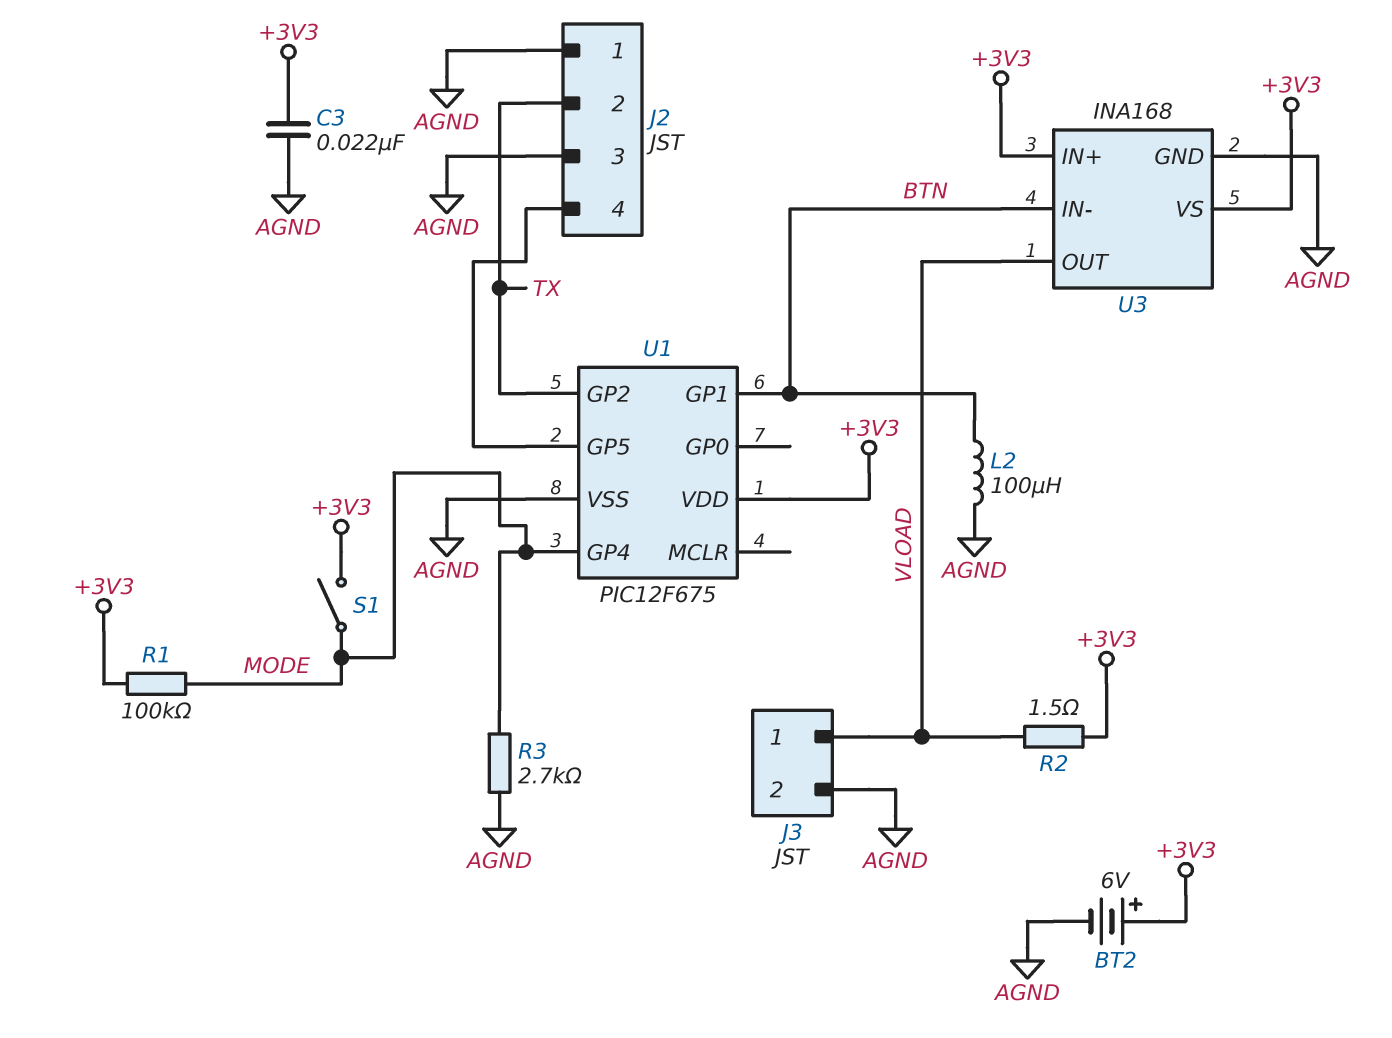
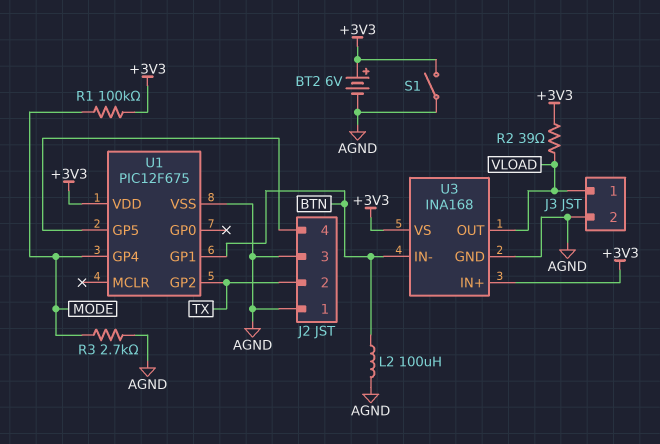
C3: 22nF (+3V3, AGND) -> none
R2: 1.5 (+3V3, VLOAD) -> 39 (+3V3, VLOAD)
S1: switch (+3V3, MODE) -> switch (+3V3, AGND)

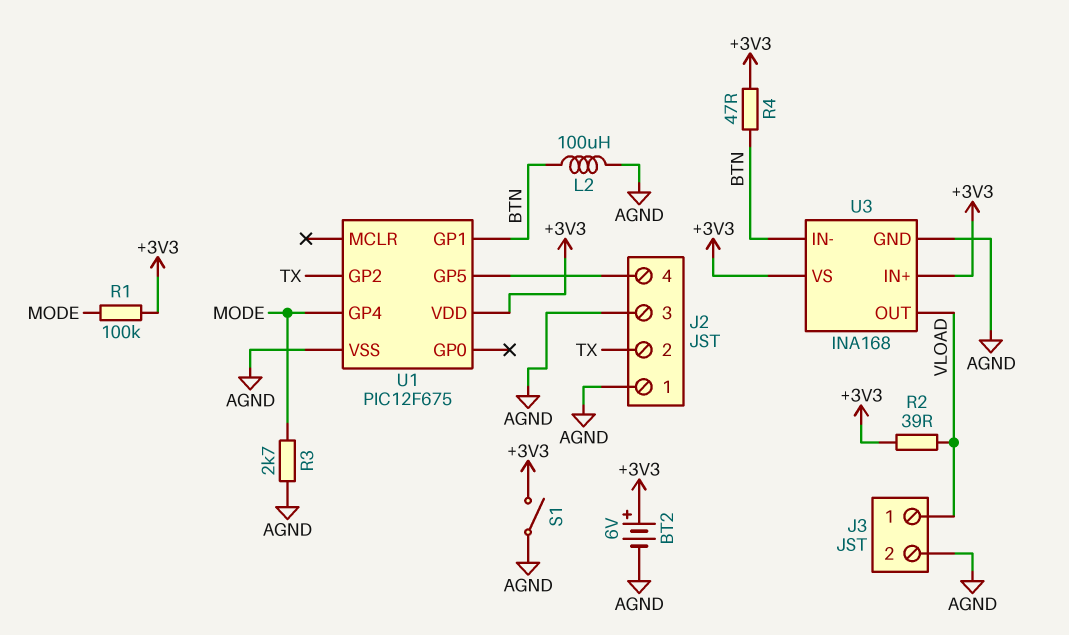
R4: none -> 47 (+3V3, BTN)

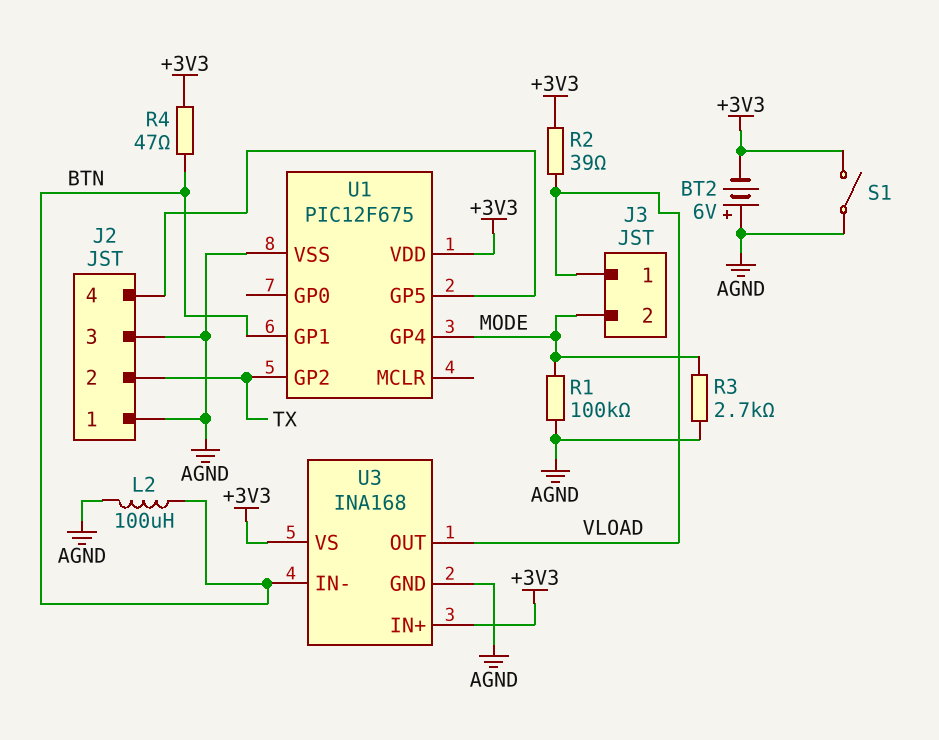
BT2: 6V (plus +3V3, minus AGND) -> 6V (plus AGND, minus +3V3)
J3 pin 2: AGND -> MODE
R1: 100k (+3V3, MODE) -> 100k (AGND, MODE)

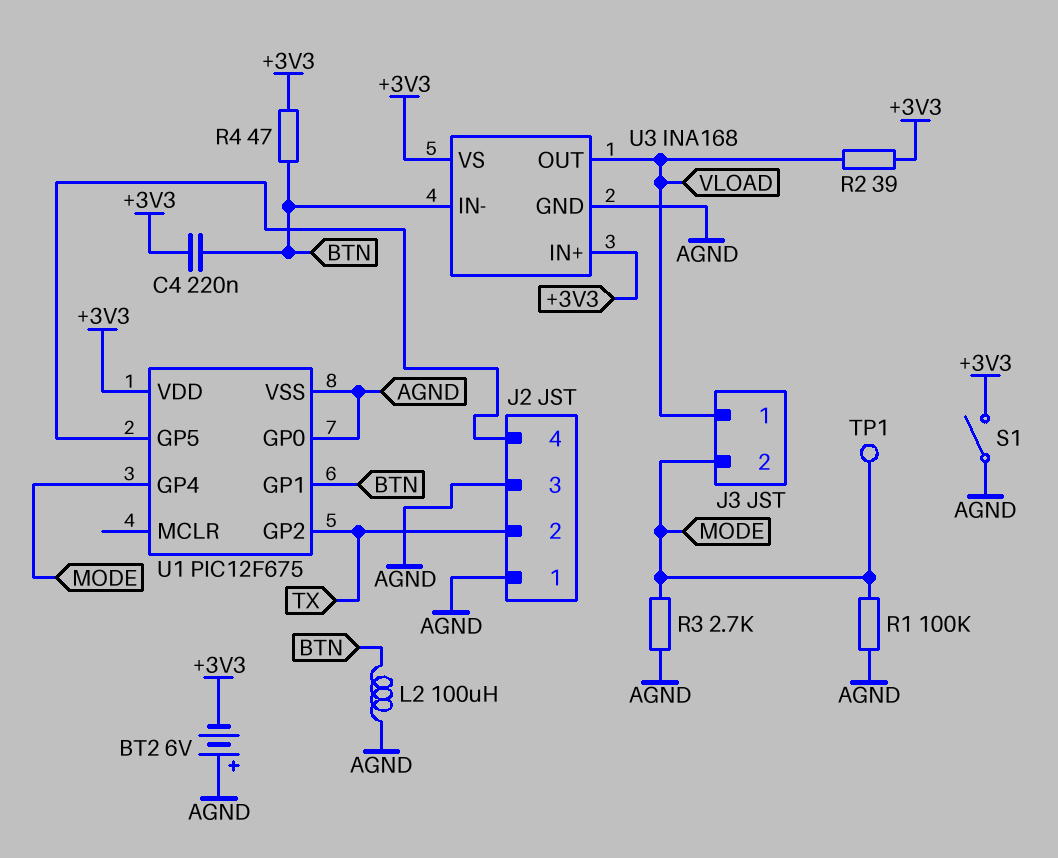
C4: none -> 220nF (+3V3, BTN)
TP1: none -> test point (MODE)
U1 pin GP0: none -> AGND

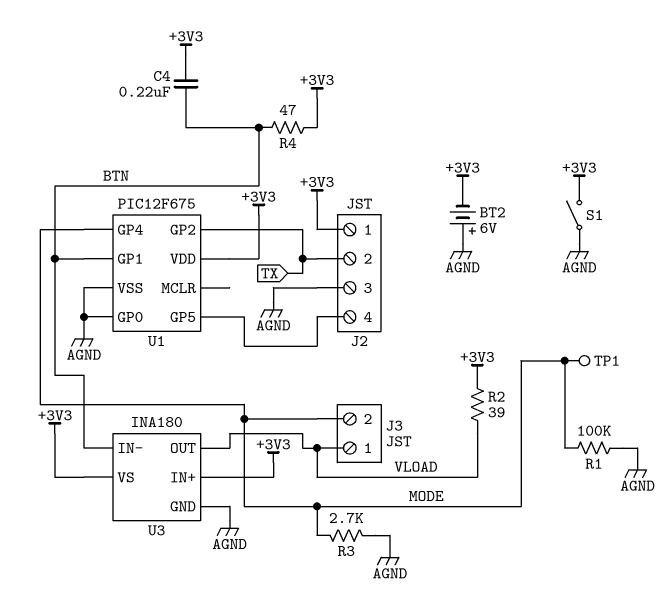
J2 pin 1: AGND -> +3V3
L2: 100uH (AGND, BTN) -> none
U3: INA168 -> INA180

